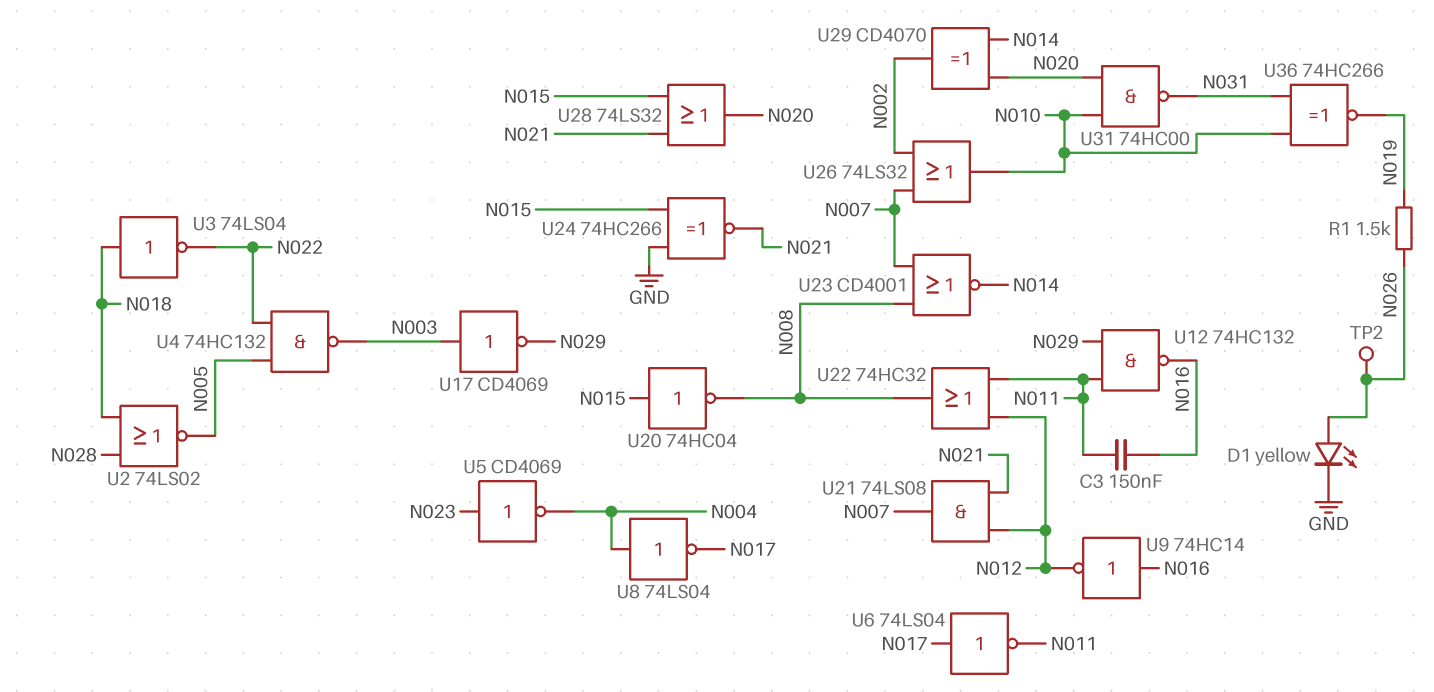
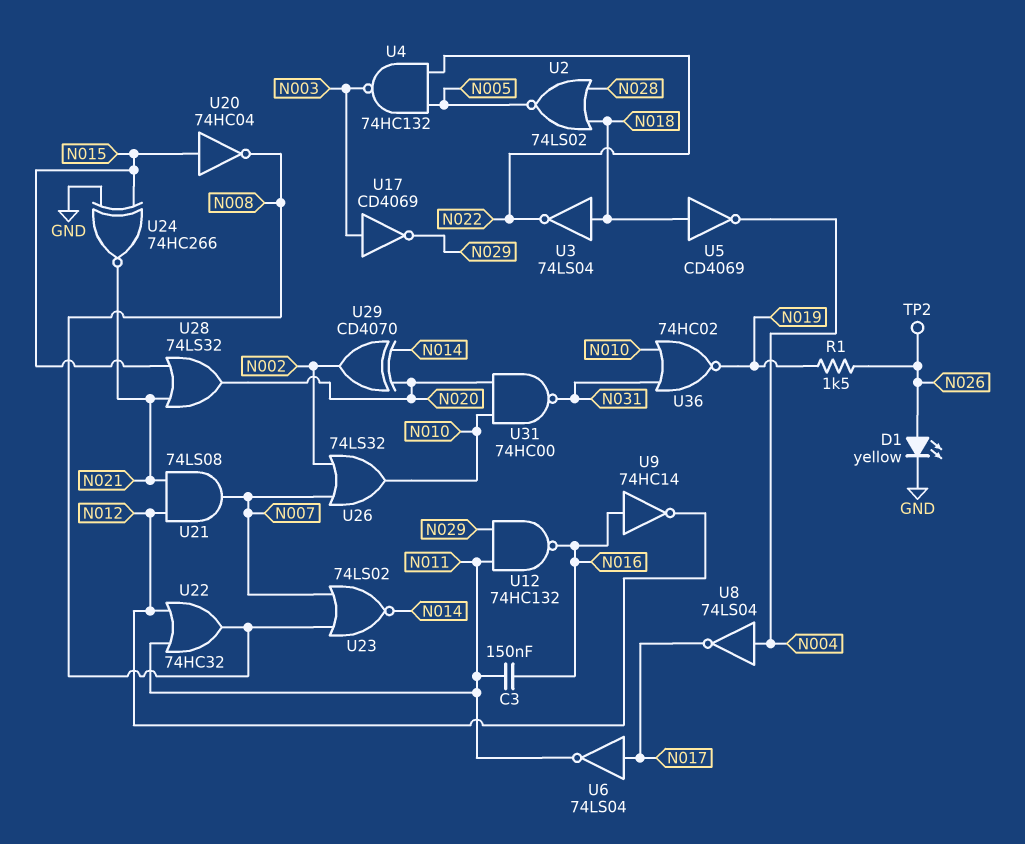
U5: NOT CD4069 (in N023, out N004) -> NOT CD4069 (in N018, out N004)
U23: NOR CD4001 (in N007, in N008, out N014) -> NOR 74LS02 (in N007, in N008, out N014)
U36: XNOR 74HC266 (in N010, in N031, out N019) -> NOR 74HC02 (in N010, in N031, out N019)

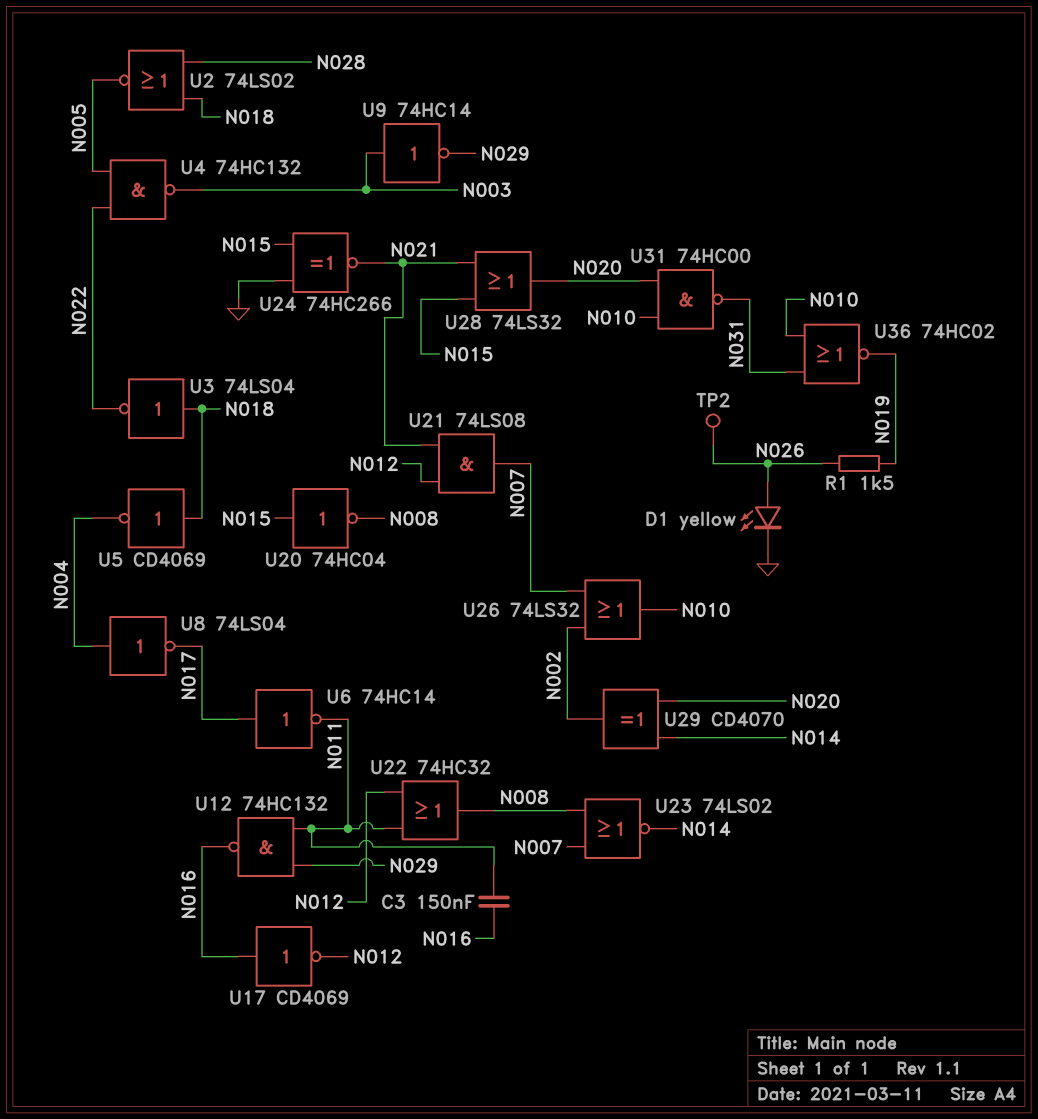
U6: NOT 74LS04 (in N017, out N011) -> NOT 74HC14 (in N017, out N011)
U9: NOT 74HC14 (in N016, out N012) -> NOT 74HC14 (in N003, out N029)
U17: NOT CD4069 (in N003, out N029) -> NOT CD4069 (in N016, out N012)

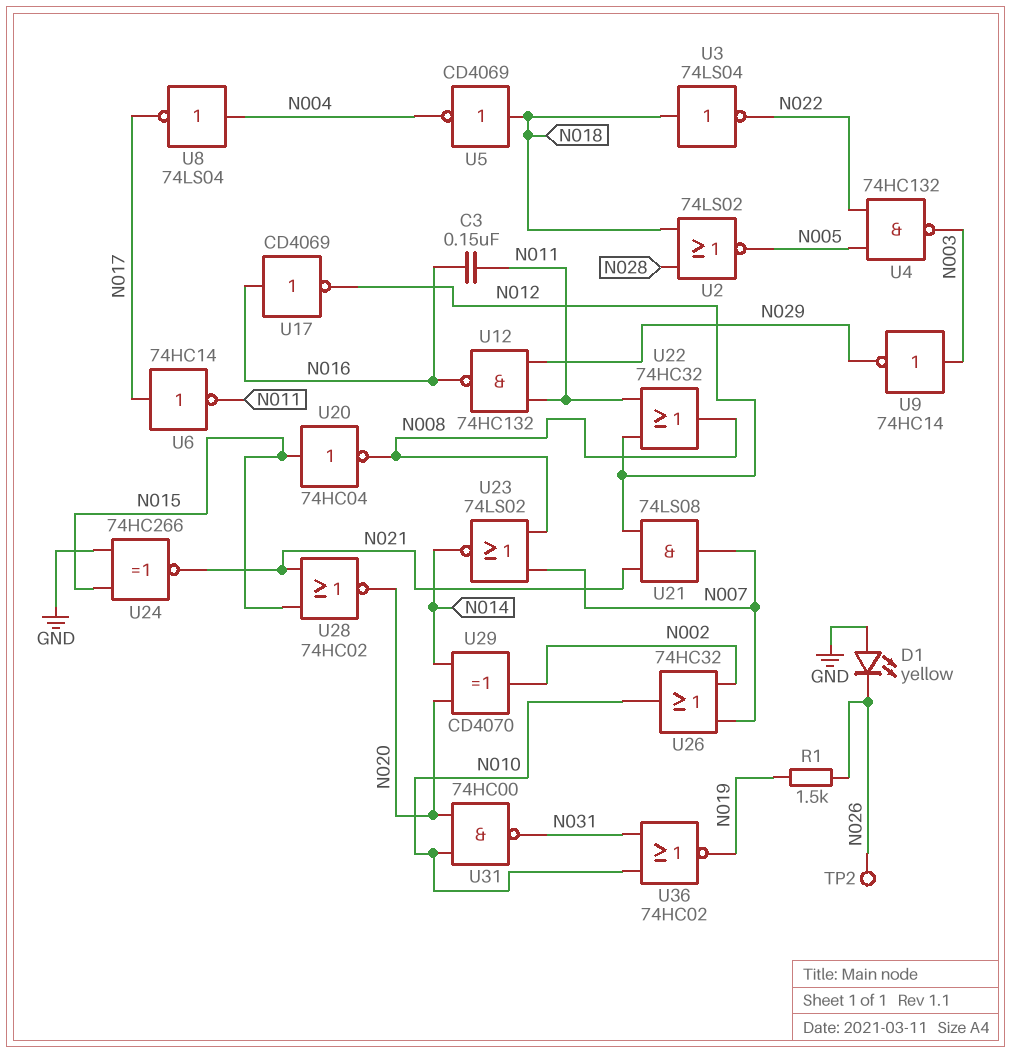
D1: LED yellow (A N026, K GND) -> LED yellow (A GND, K N026)
U26: OR 74LS32 (in N002, in N007, out N010) -> OR 74HC32 (in N002, in N007, out N010)
U28: OR 74LS32 (in N015, in N021, out N020) -> NOR 74HC02 (in N015, in N021, out N020)

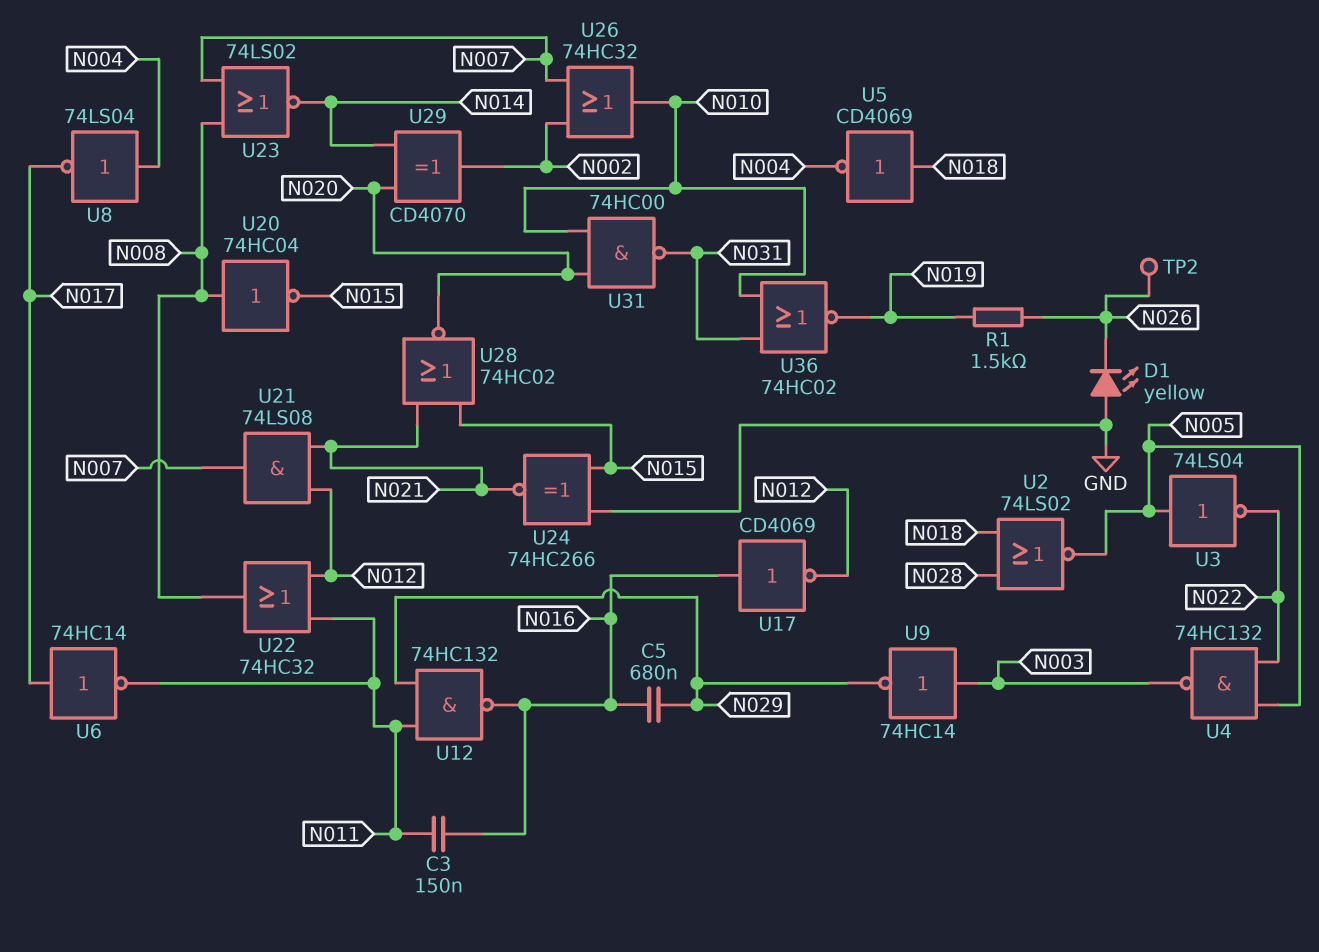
C5: none -> 680nF (N016, N029)
U3: NOT 74LS04 (in N018, out N022) -> NOT 74LS04 (in N005, out N022)
U20: NOT 74HC04 (in N015, out N008) -> NOT 74HC04 (in N008, out N015)

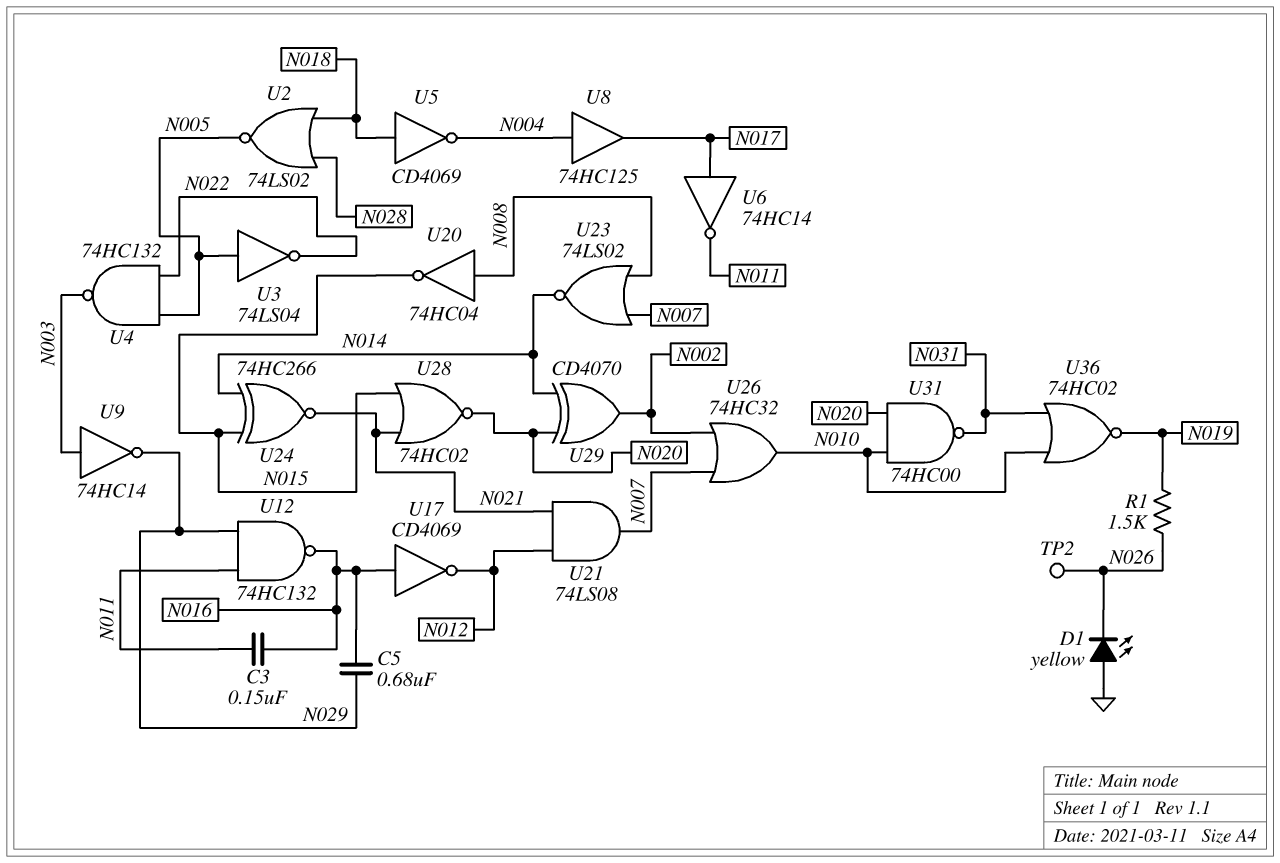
U8: NOT 74LS04 (in N004, out N017) -> buffer 74HC125 (in N004, out N017)
U22: OR 74HC32 (in N011, in N012, out N008) -> none
U24: XNOR 74HC266 (in GND, in N015, out N021) -> XNOR 74HC266 (in N014, in N015, out N021)

